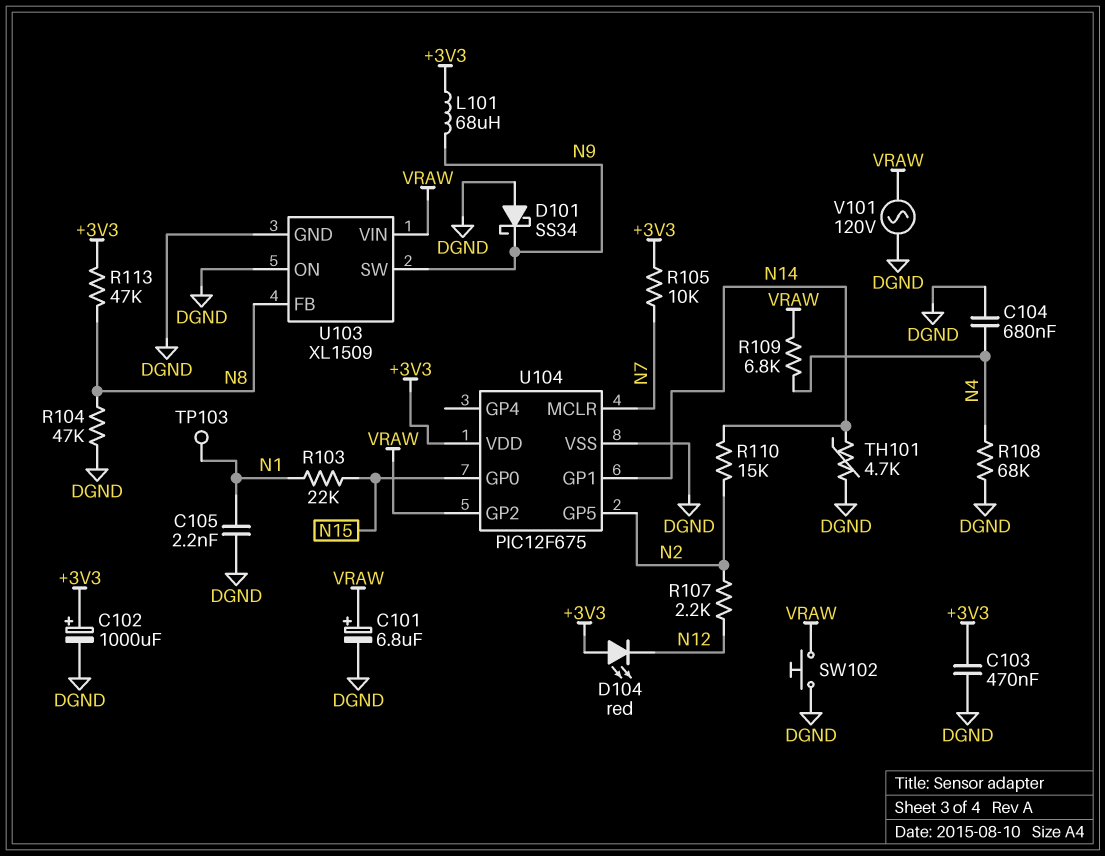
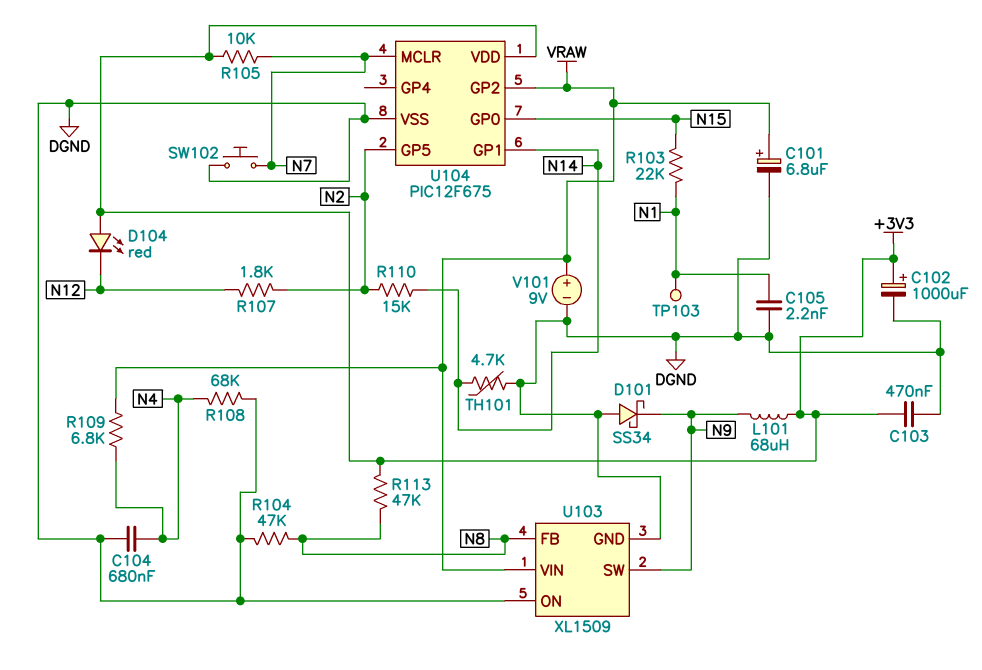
R107: 2.2k (N2, N12) -> 1.8k (N2, N12)
SW102: button (DGND, VRAW) -> button (DGND, N7)
V101: AC 120V (DGND, VRAW) -> 9V (plus VRAW, minus DGND)

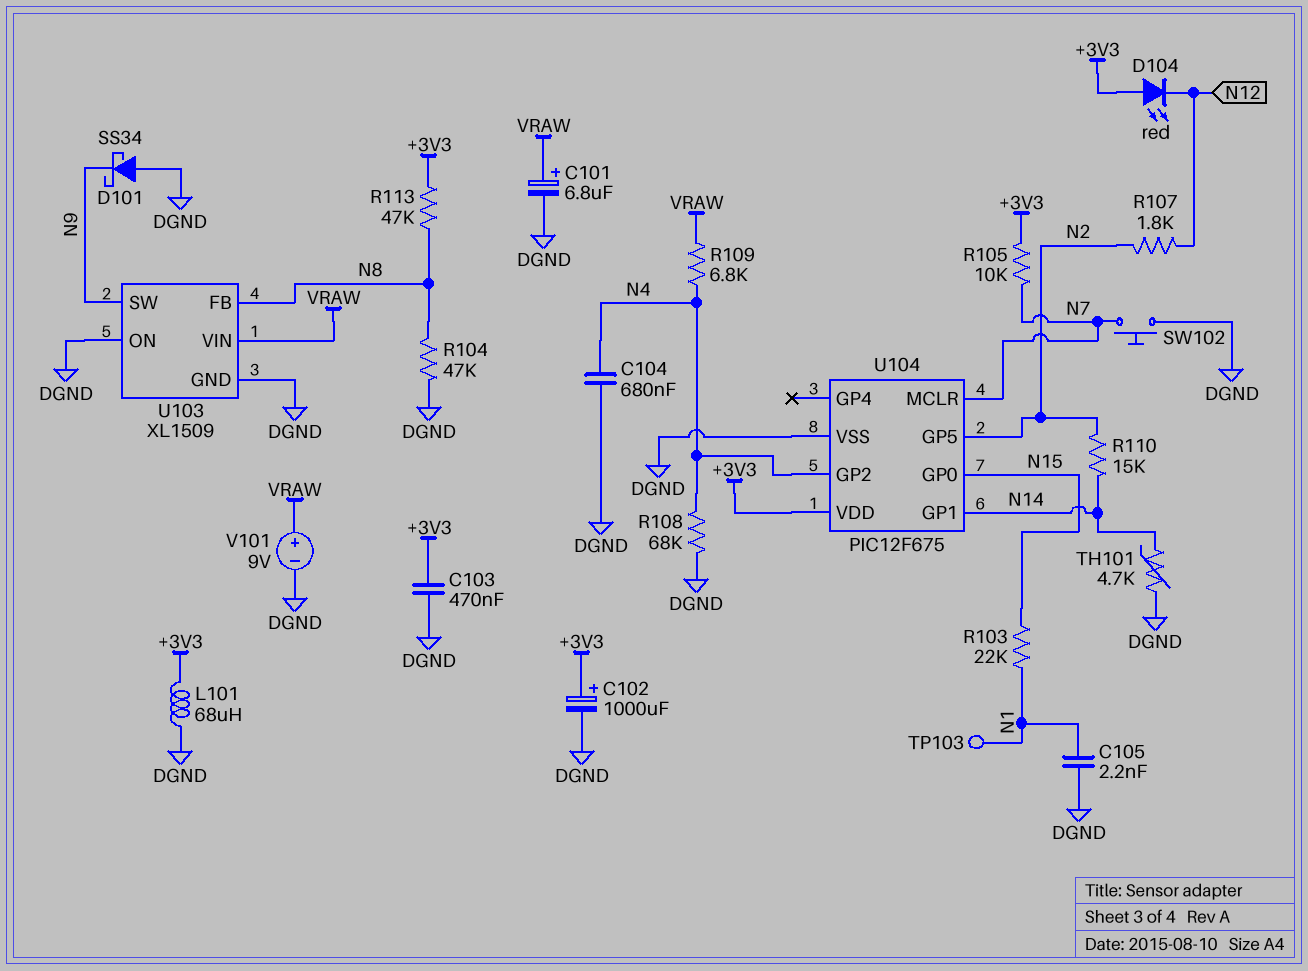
L101: 68uH (+3V3, N9) -> 68uH (+3V3, DGND)
U104 pin GP2: VRAW -> N4

